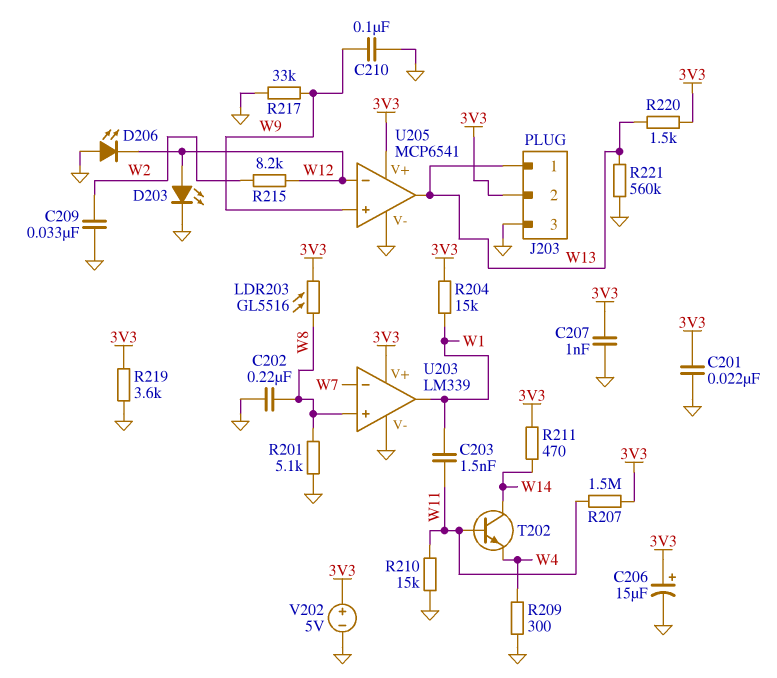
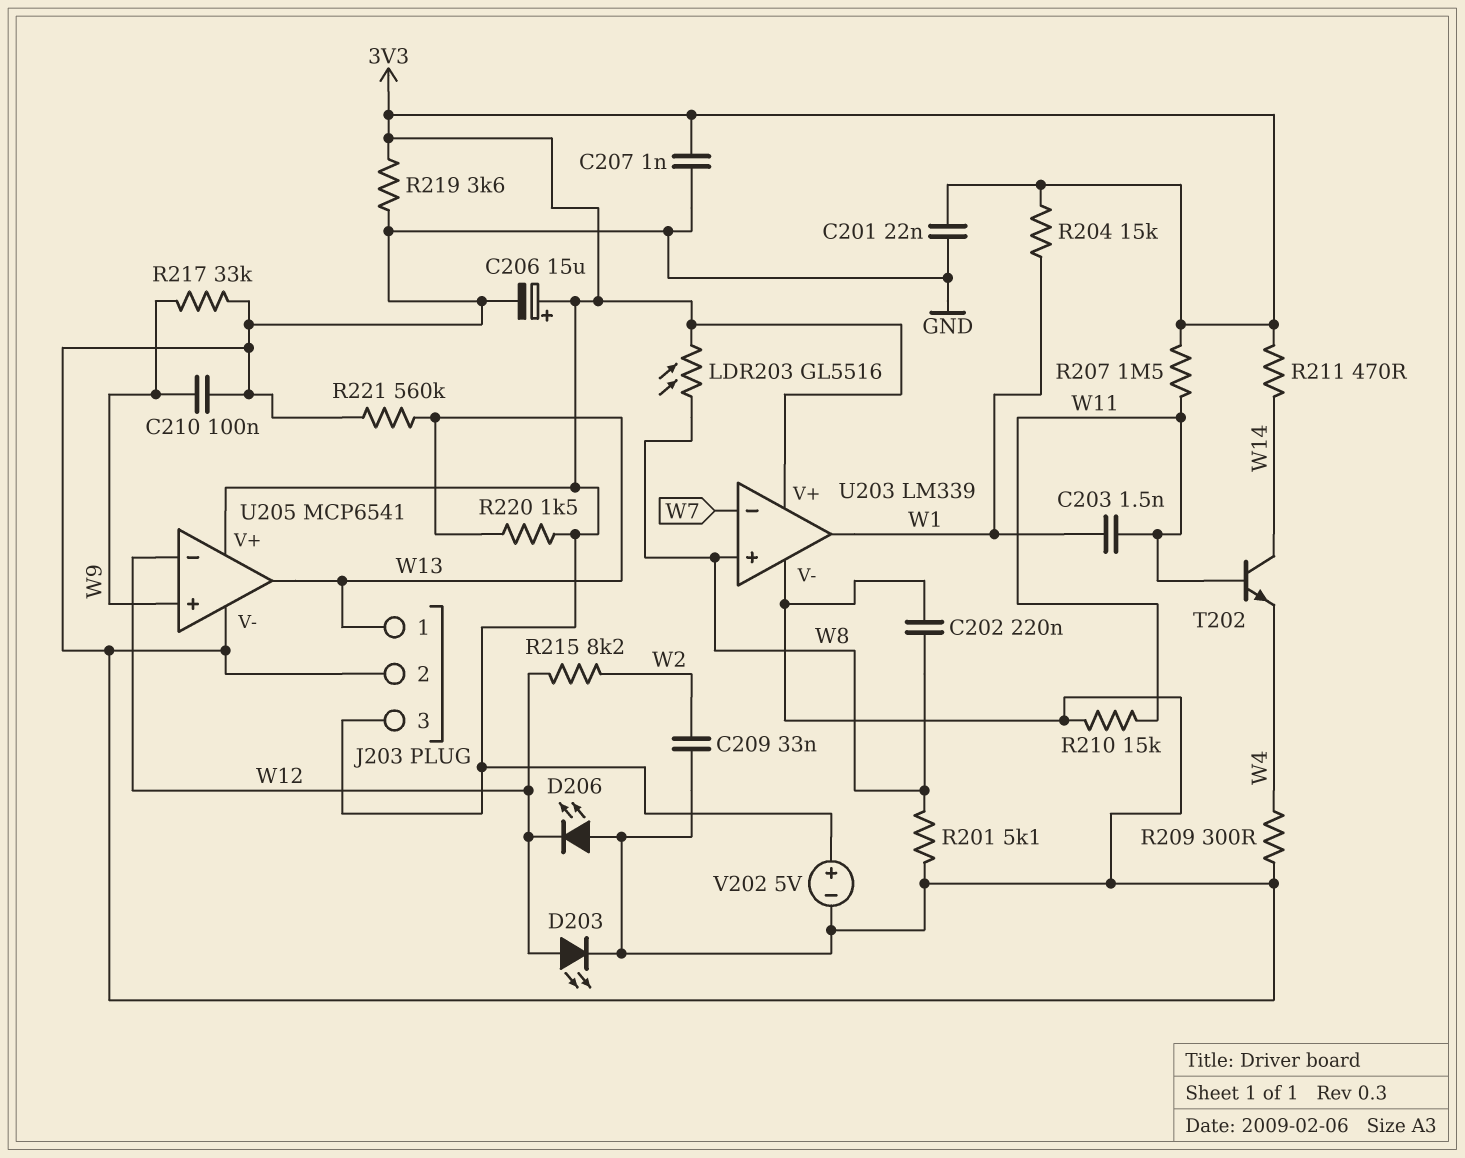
J203 pin 2: 3V3 -> GND
J203 pin 3: GND -> 3V3

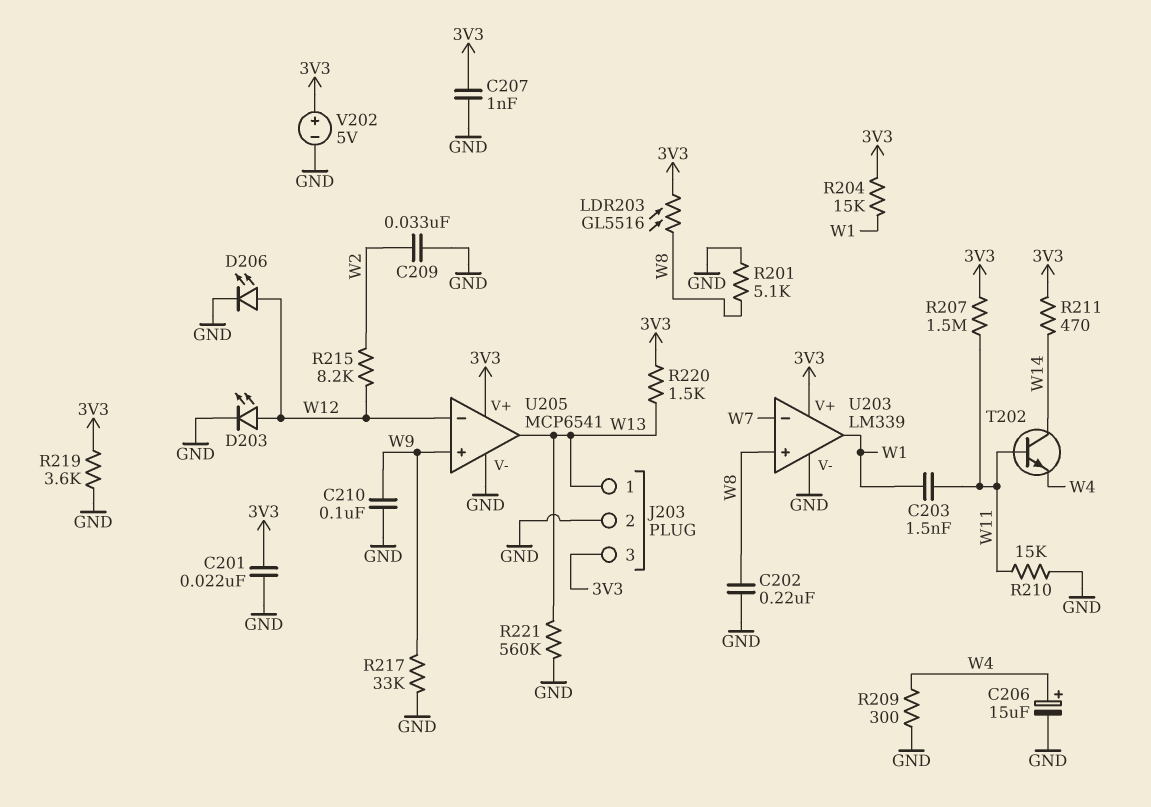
C206: 15uF (plus 3V3, minus GND) -> 15uF (plus W4, minus GND)
D206: LED (A GND, K W12) -> LED (A W12, K GND)

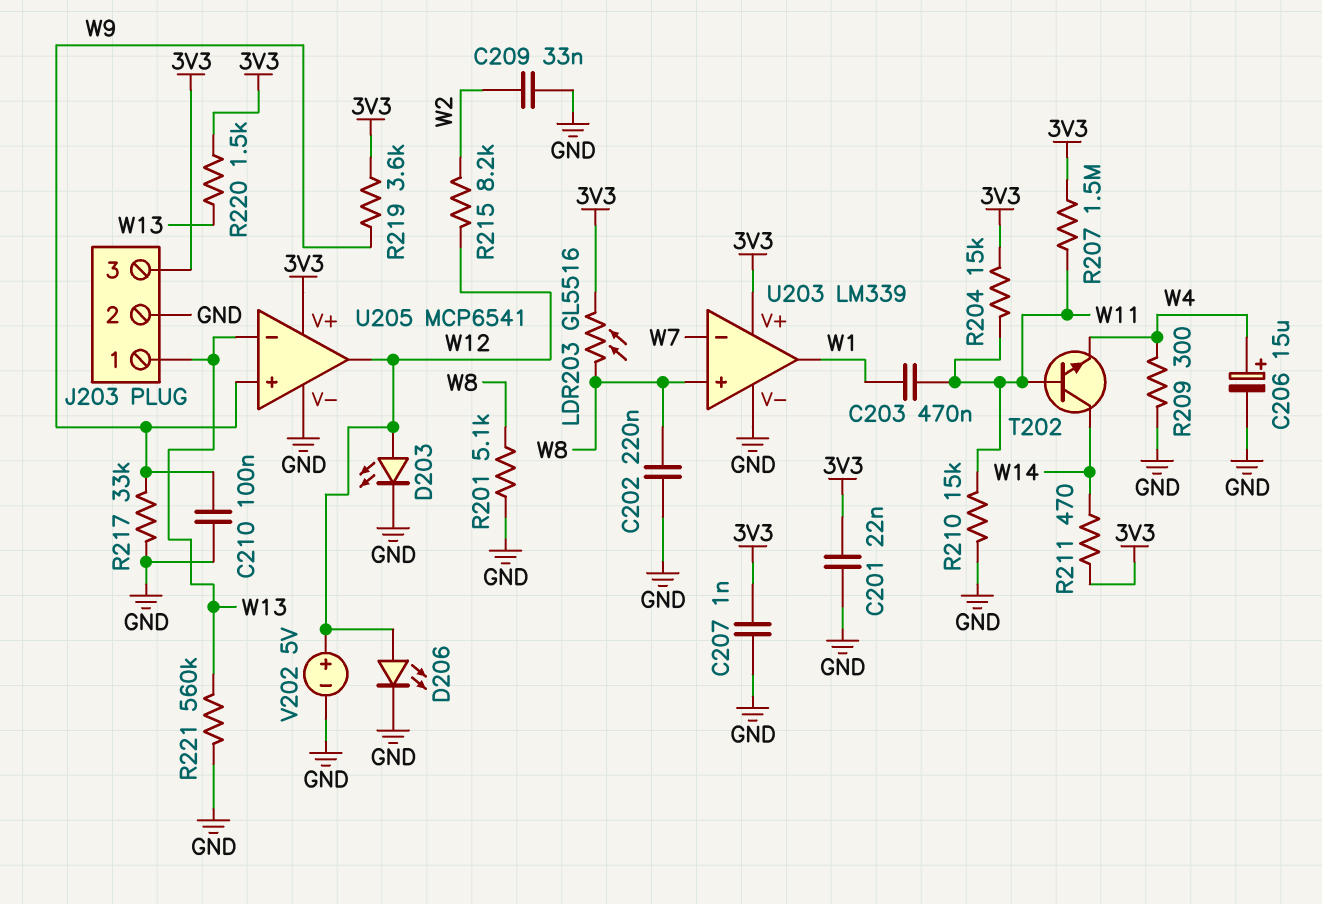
C203: 1.5nF (W1, W11) -> 470nF (W1, W11)
R204: 15k (3V3, W1) -> 15k (3V3, W11)
R219: 3.6k (3V3, GND) -> 3.6k (3V3, W9)
U205 pin in-: W12 -> W13
U205 pin out: W13 -> W12
V202: 5V (plus 3V3, minus GND) -> 5V (plus W12, minus GND)

